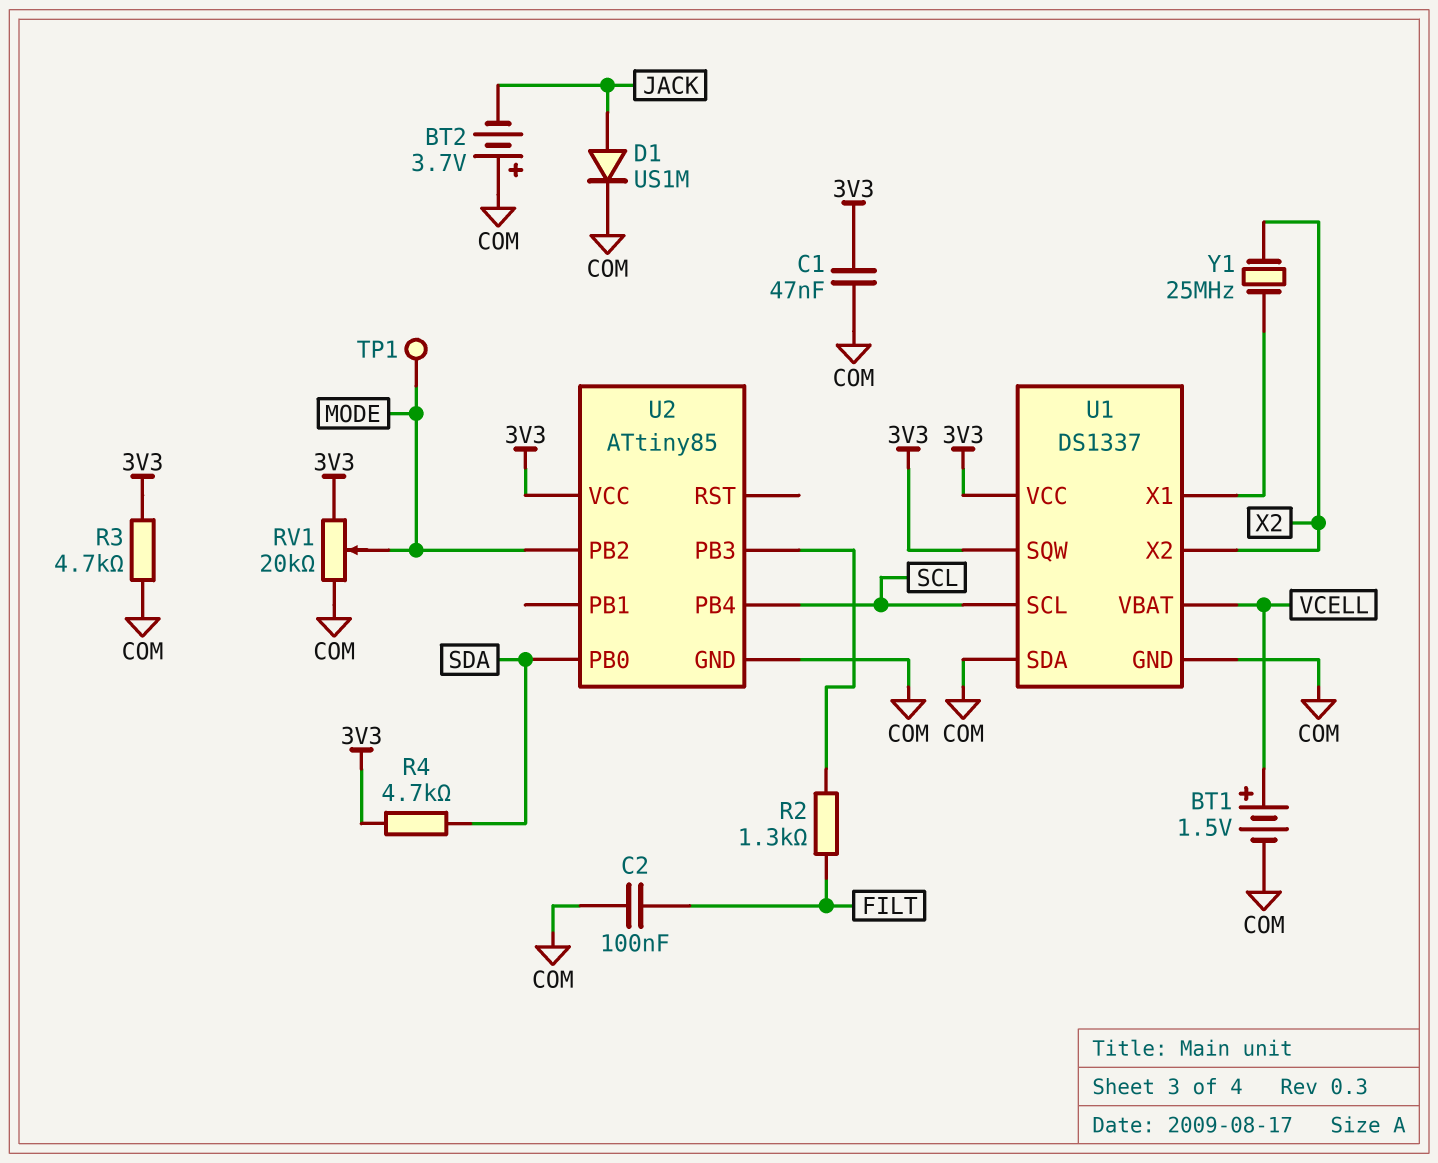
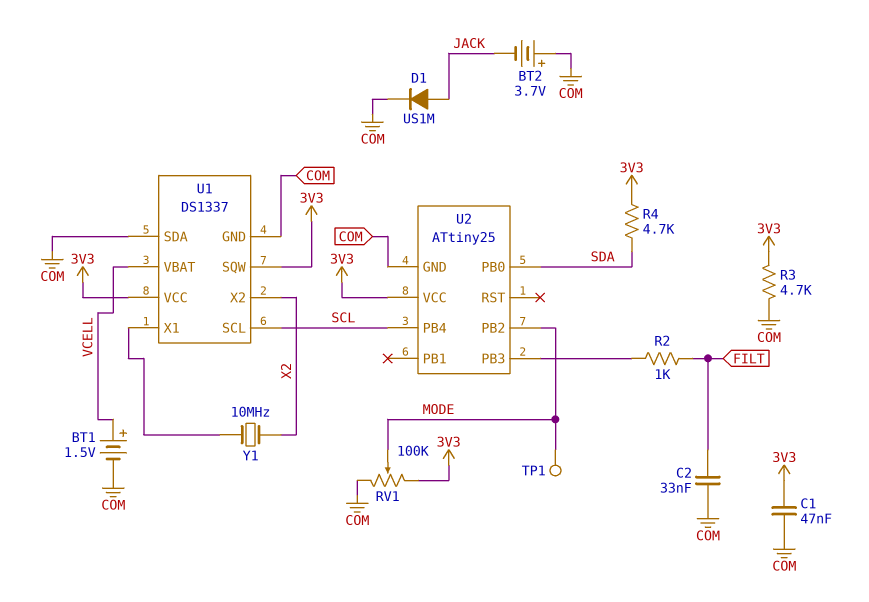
C2: 100nF (COM, FILT) -> 33nF (COM, FILT)
R2: 1.3k (FILT, U2/PB3) -> 1k (FILT, U2/PB3)
RV1: 20k (3V3, COM, wiper MODE) -> 100k (3V3, COM, wiper MODE)
U2: ATtiny85 -> ATtiny25
Y1: 25MHz (U1/X1, X2) -> 10MHz (U1/X1, X2)

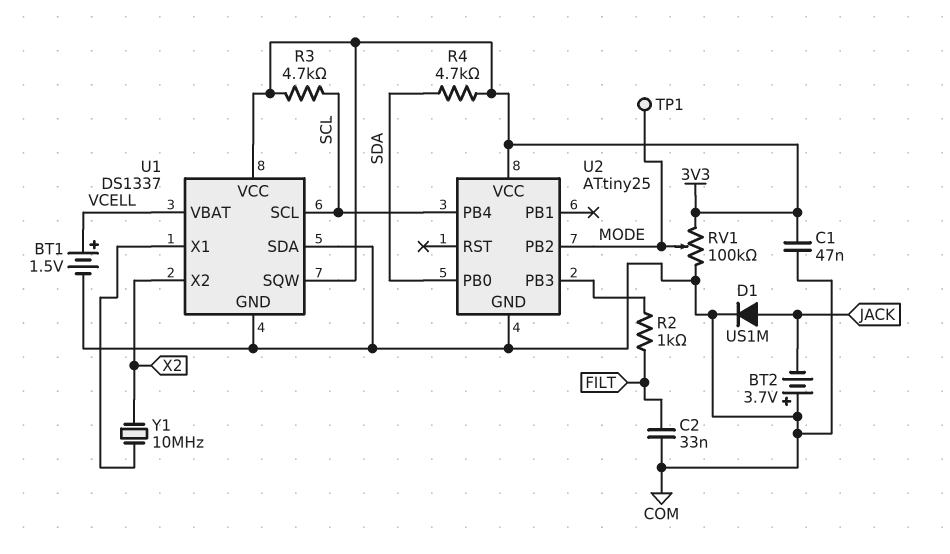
R3: 4.7k (3V3, COM) -> 4.7k (3V3, SCL)

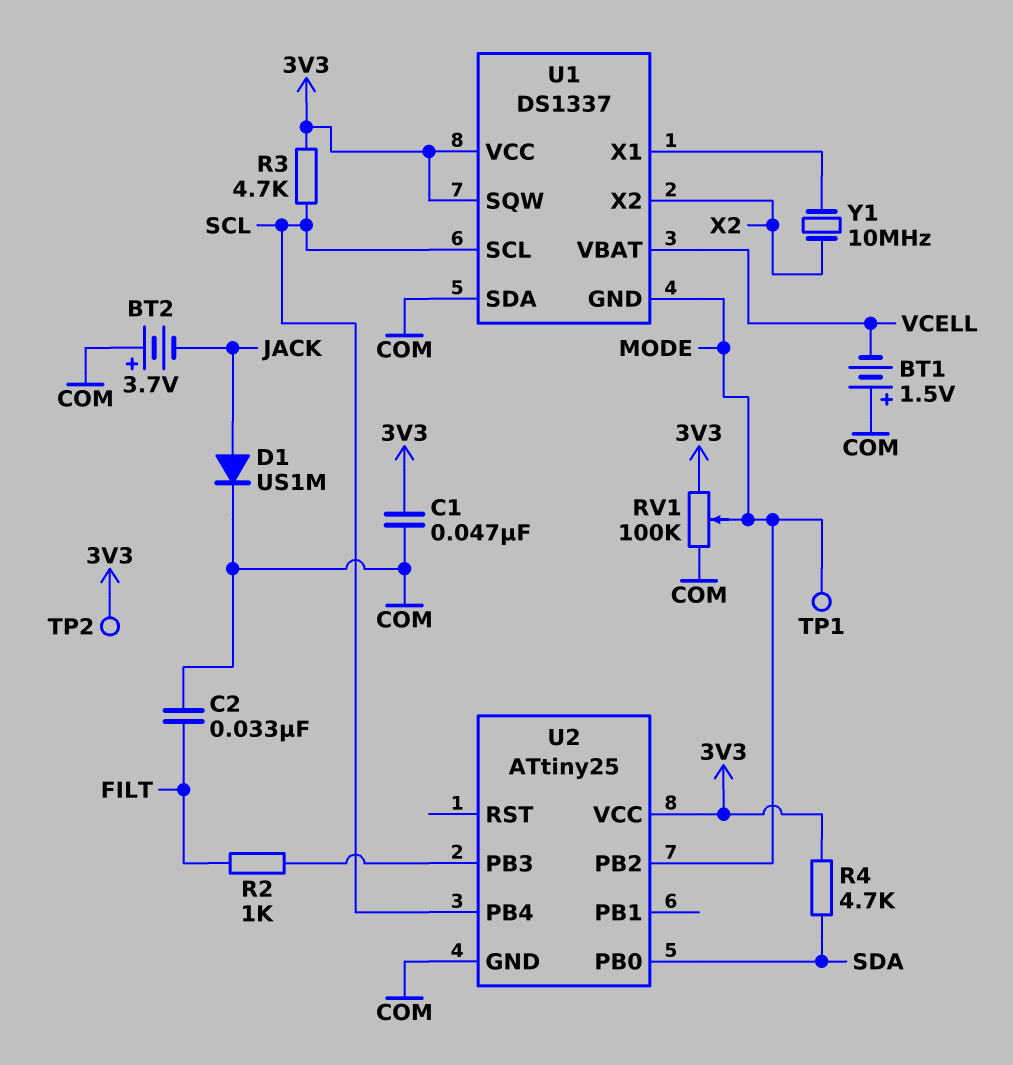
BT1: 1.5V (plus VCELL, minus COM) -> 1.5V (plus COM, minus VCELL)
TP2: none -> test point (3V3)
U1 pin GND: COM -> MODE

